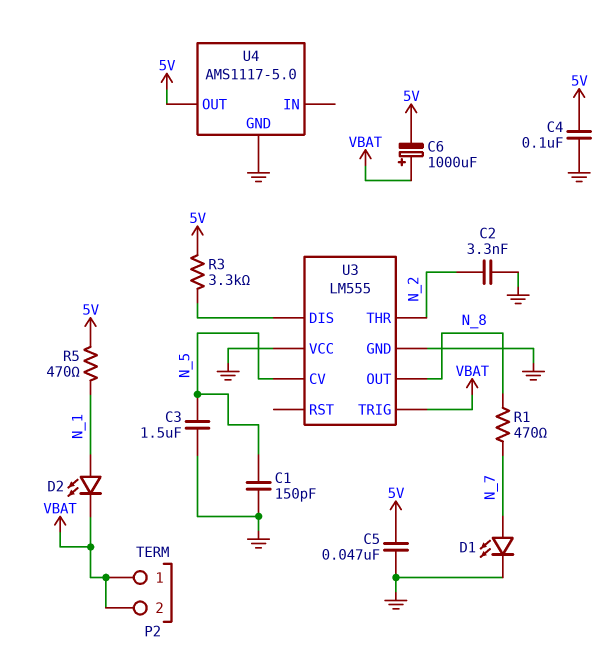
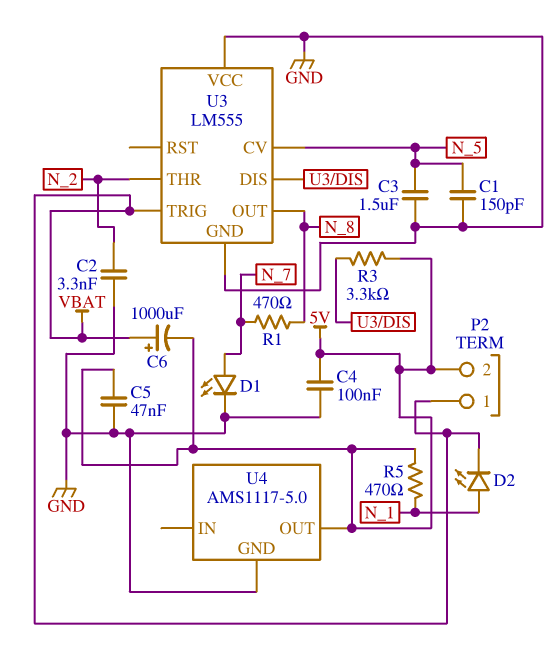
P2 pin 2: VBAT -> 5V

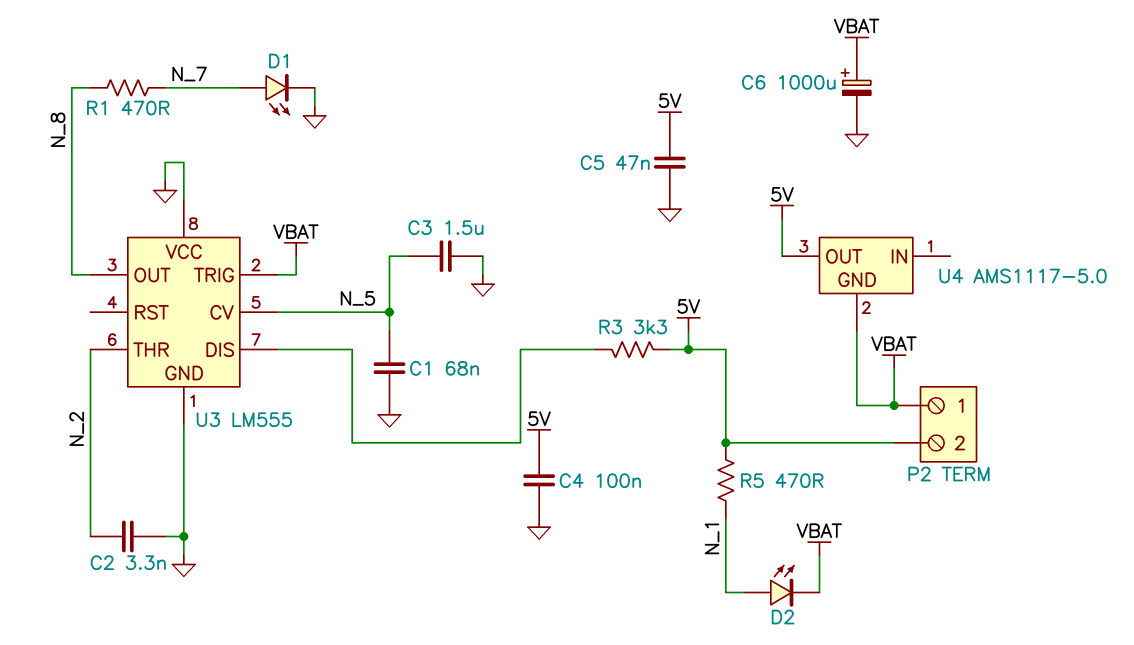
C1: 150pF (GND, N_5) -> 68nF (GND, N_5)
C6: 1000uF (plus VBAT, minus 5V) -> 1000uF (plus VBAT, minus GND)
U4 pin GND: GND -> VBAT

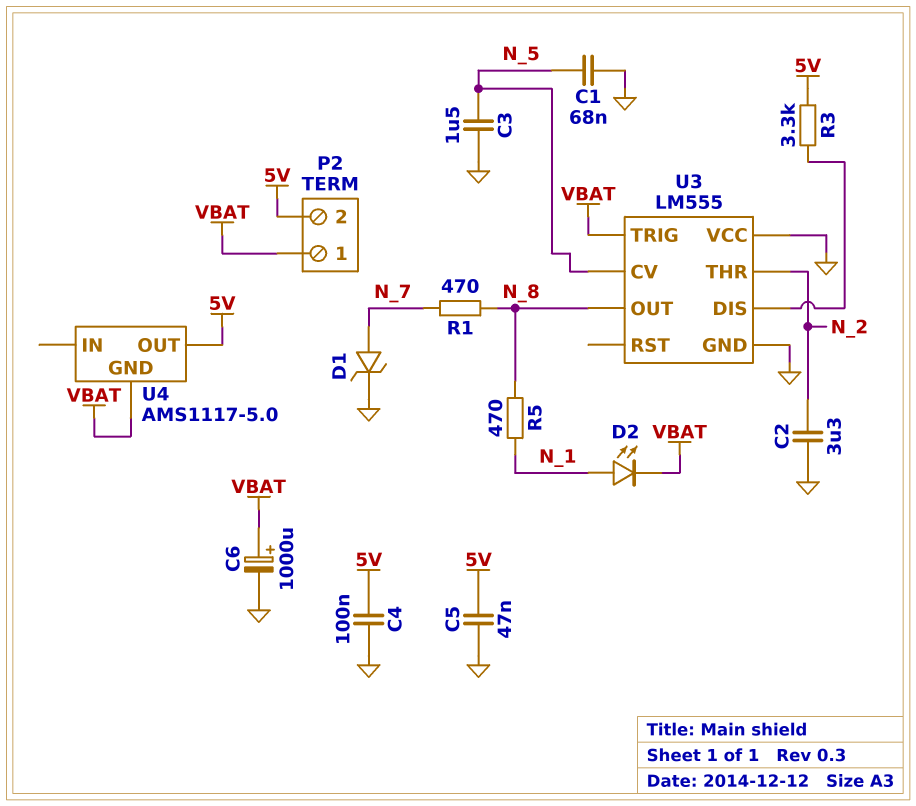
C2: 3.3nF (GND, N_2) -> 3.3uF (GND, N_2)
D1: LED (A N_7, K GND) -> zener (A N_7, K GND)
R5: 470 (5V, N_1) -> 470 (N_1, N_8)

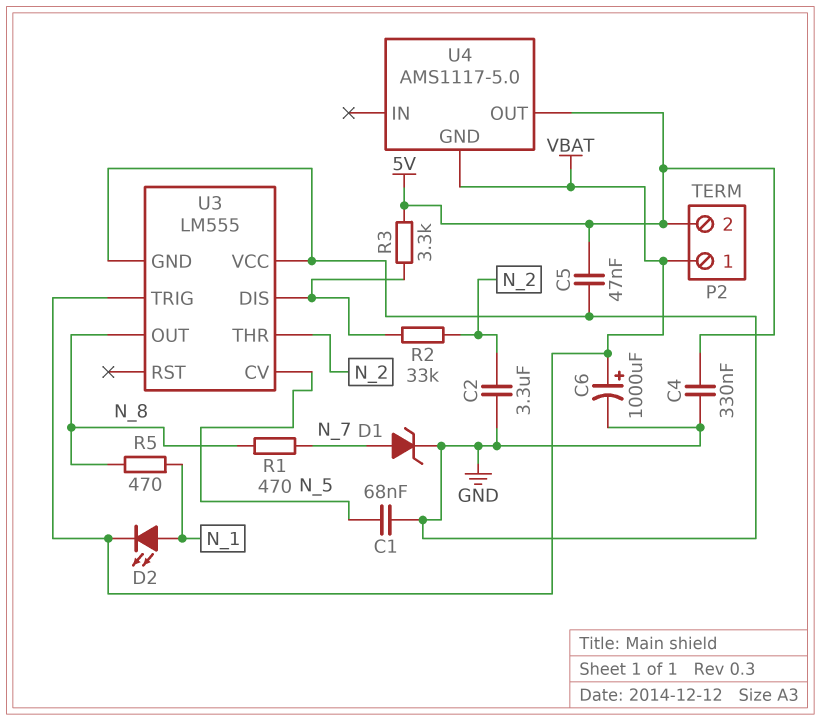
C3: 1.5uF (GND, N_5) -> none
C4: 100nF (5V, GND) -> 330nF (5V, GND)
R2: none -> 33k (N_2, U3/DIS)

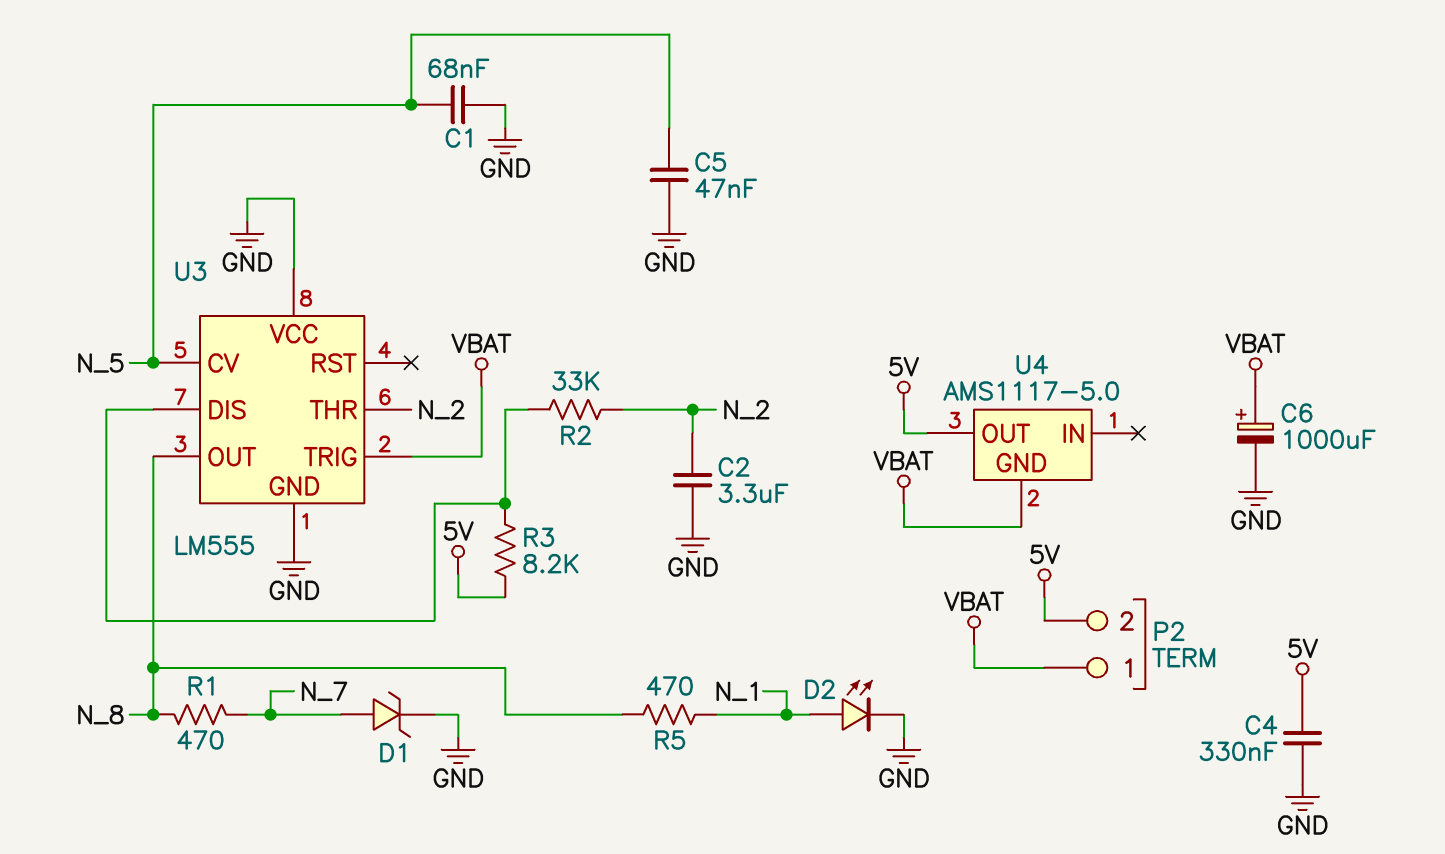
C5: 47nF (5V, GND) -> 47nF (GND, N_5)
D2: LED (A N_1, K VBAT) -> LED (A N_1, K GND)
R3: 3.3k (5V, U3/DIS) -> 8.2k (5V, U3/DIS)

